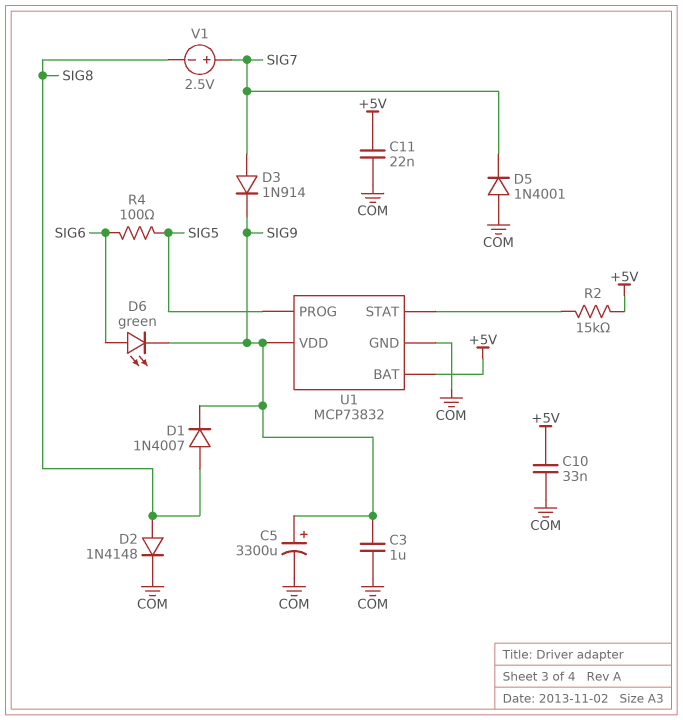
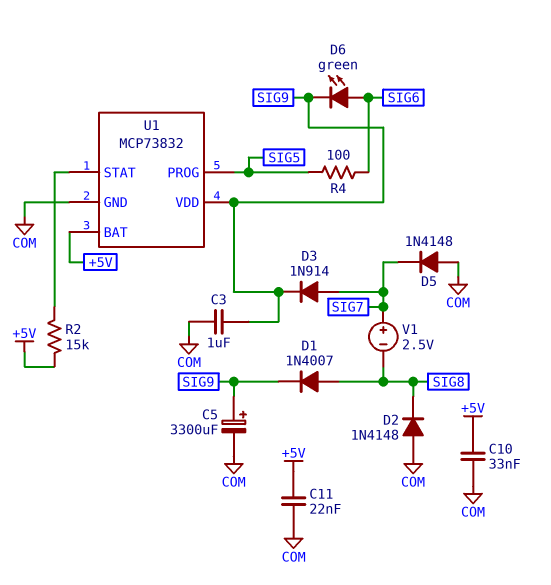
D2: diode 1N4148 (A SIG8, K COM) -> diode 1N4148 (A COM, K SIG8)
D5: diode 1N4001 (A COM, K SIG7) -> diode 1N4148 (A COM, K SIG7)

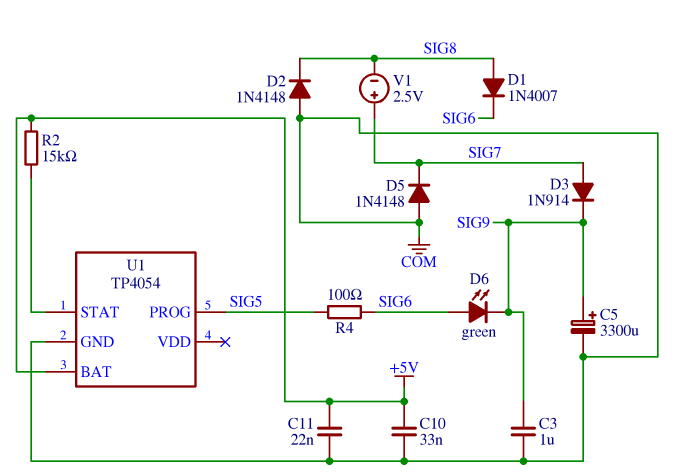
D1: diode 1N4007 (A SIG8, K SIG9) -> diode 1N4007 (A SIG8, K SIG6)
U1: MCP73832 -> TP4054
U1 pin VDD: SIG9 -> none

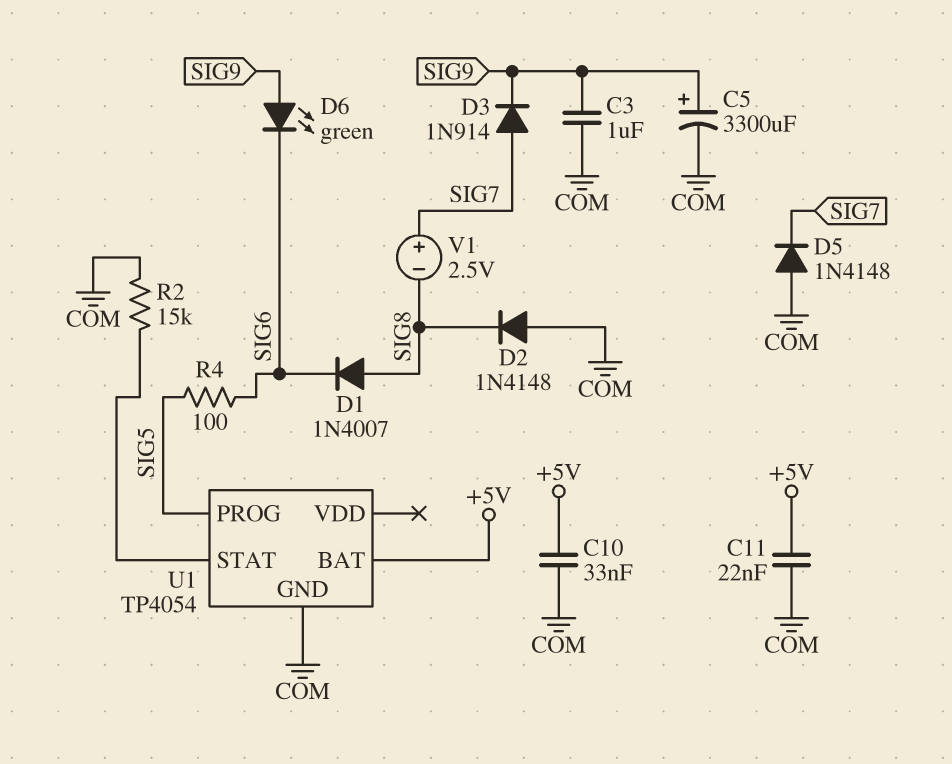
D6: LED green (A SIG6, K SIG9) -> LED green (A SIG9, K SIG6)
R2: 15k (+5V, U1/STAT) -> 15k (COM, U1/STAT)

